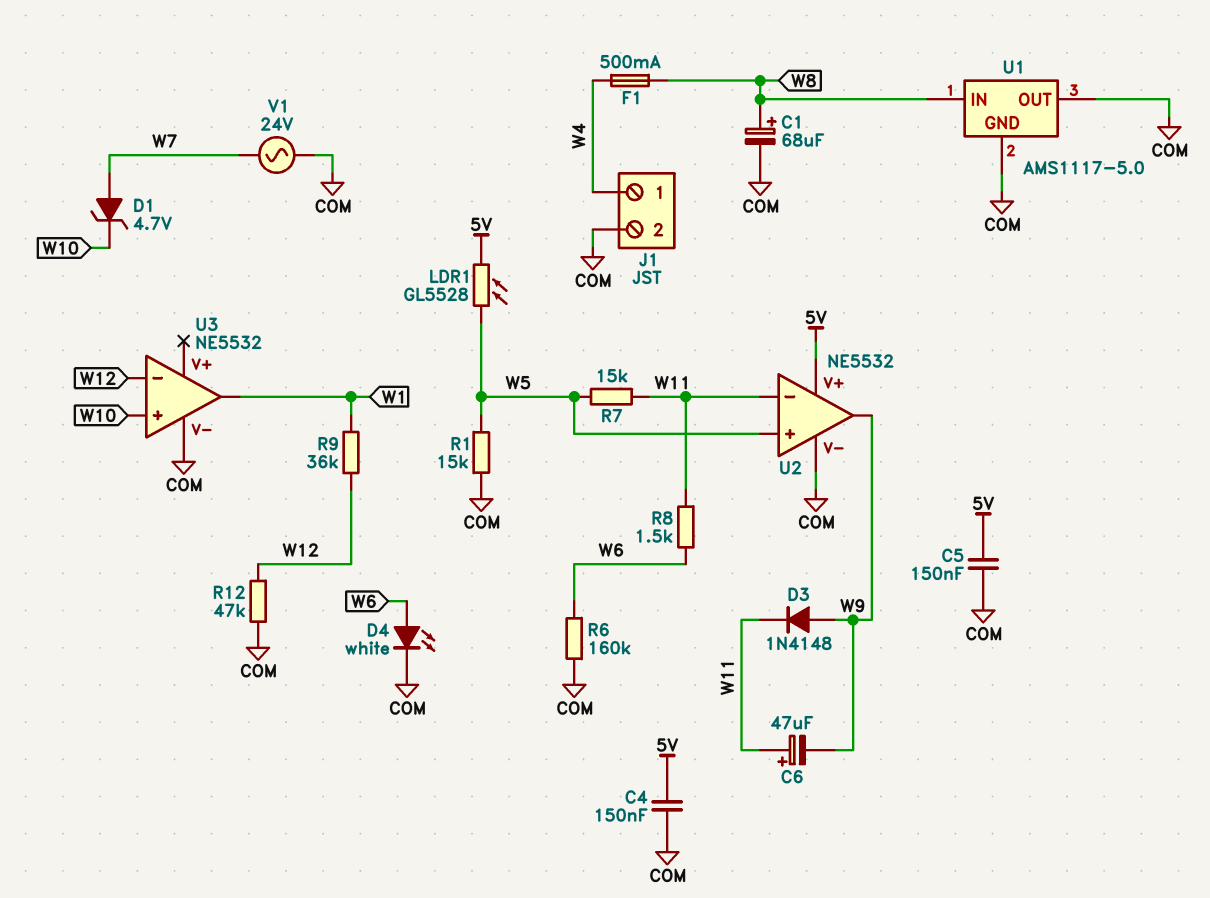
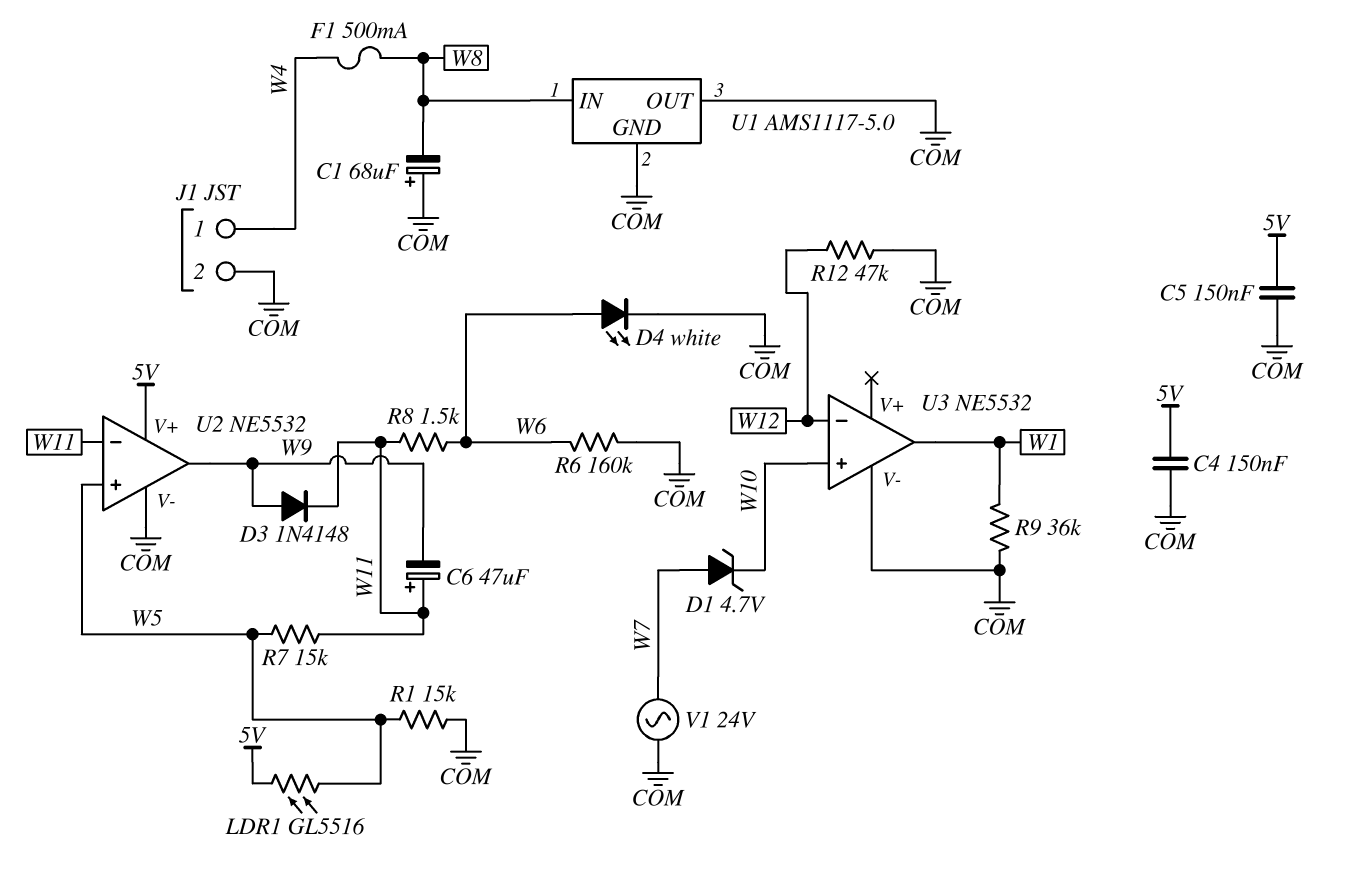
C1: 68uF (plus W8, minus COM) -> 68uF (plus COM, minus W8)
LDR1: GL5528 (5V, W5) -> GL5516 (5V, W5)
R9: 36k (W1, W12) -> 36k (COM, W1)

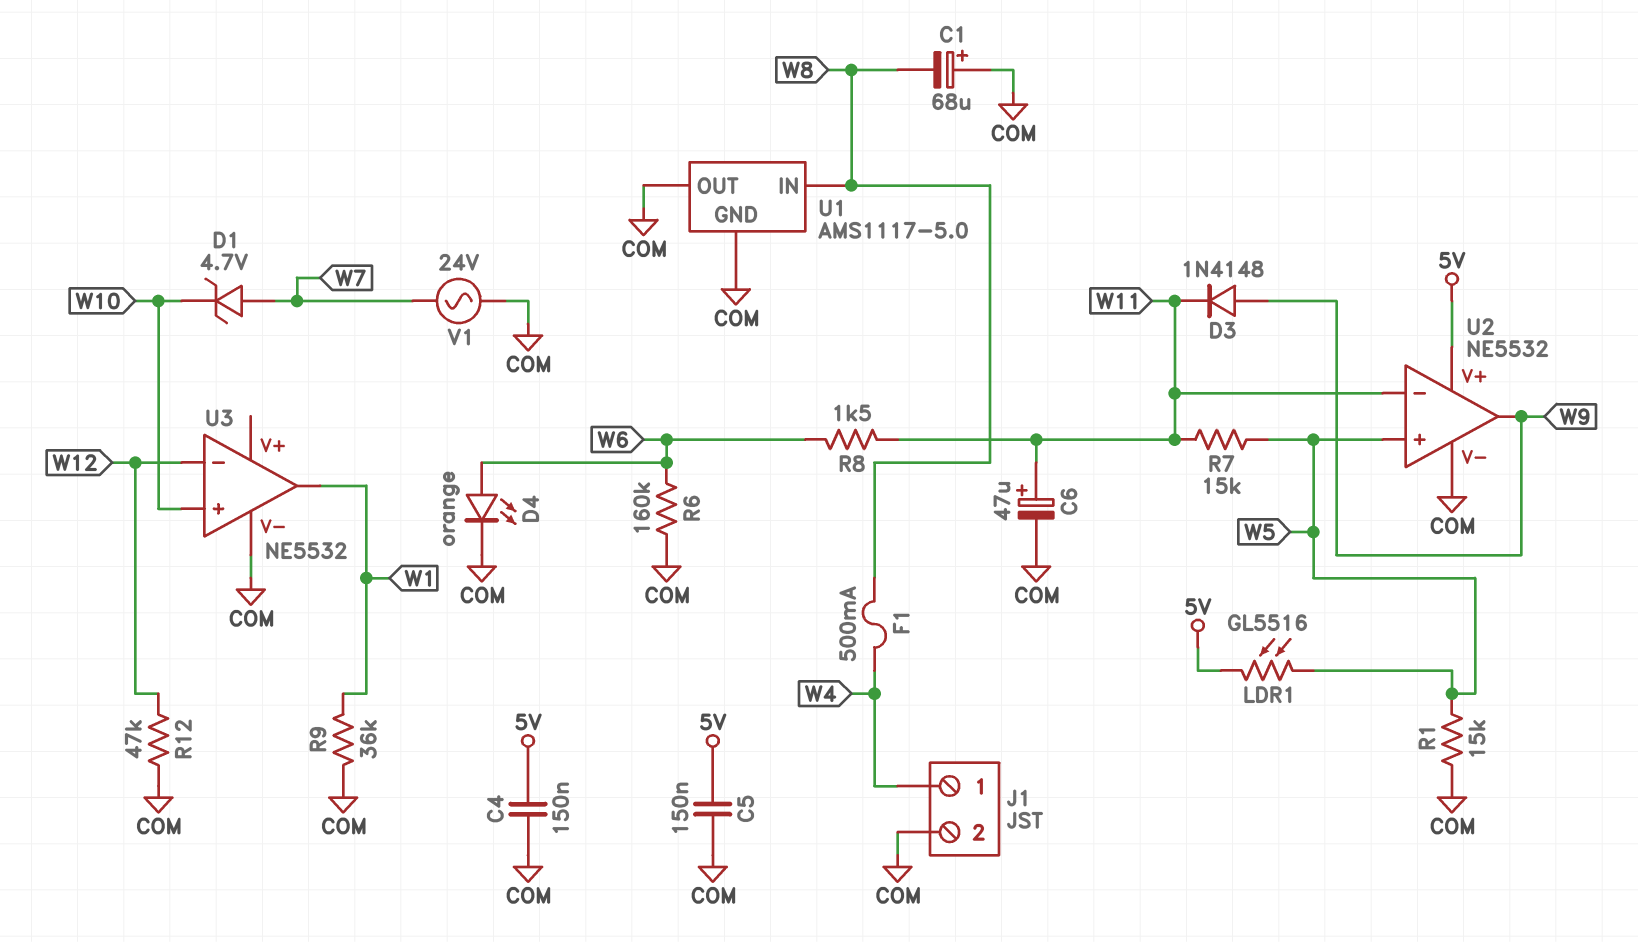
C6: 47uF (plus W11, minus W9) -> 47uF (plus W11, minus COM)
D4: LED white (A W6, K COM) -> LED orange (A W6, K COM)

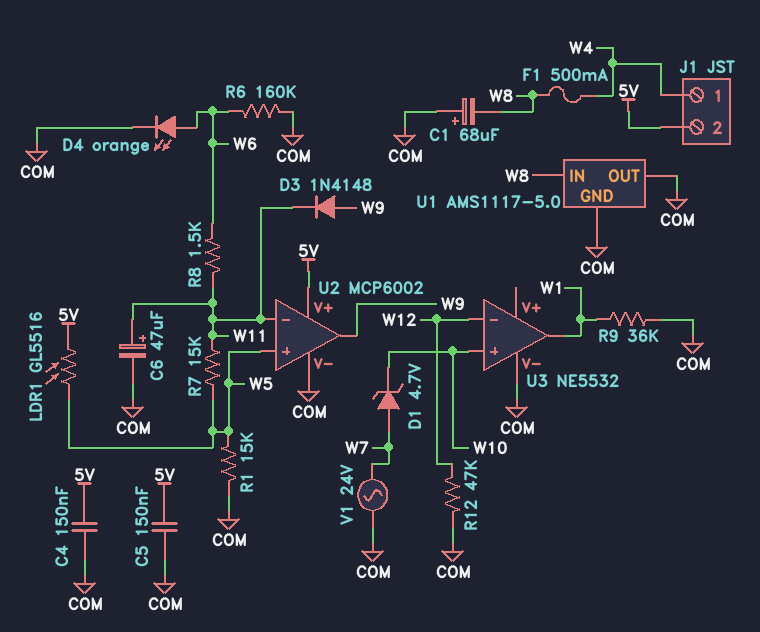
J1 pin 2: COM -> 5V
U2: NE5532 -> MCP6002

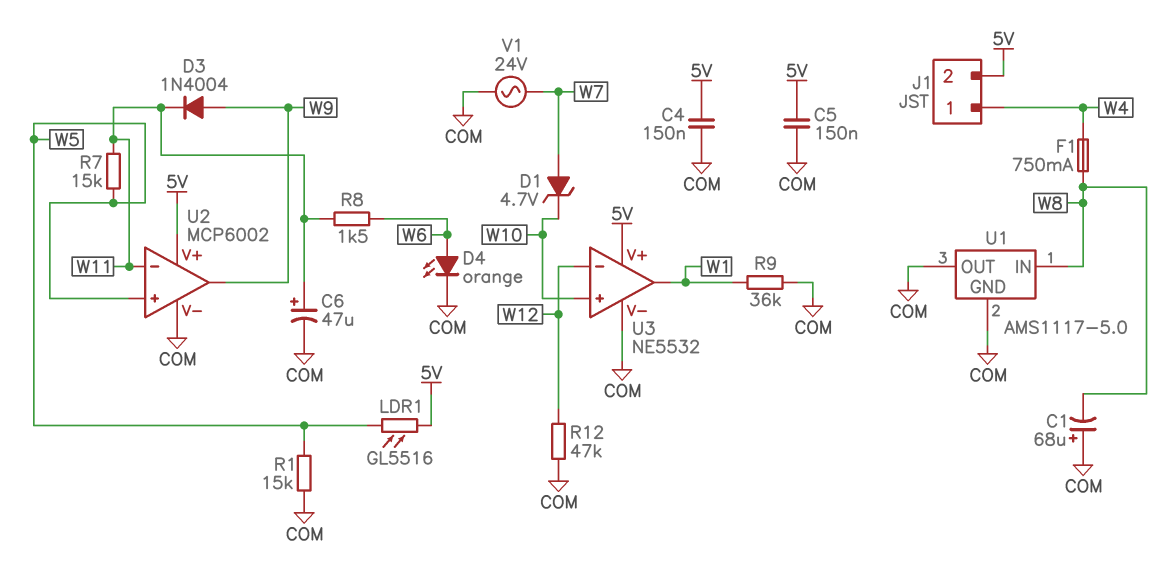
D3: diode 1N4148 (A W9, K W11) -> diode 1N4004 (A W9, K W11)
F1: 500mA (W4, W8) -> 750mA (W4, W8)
R6: 160k (COM, W6) -> none
U3 pin V+: none -> 5V

